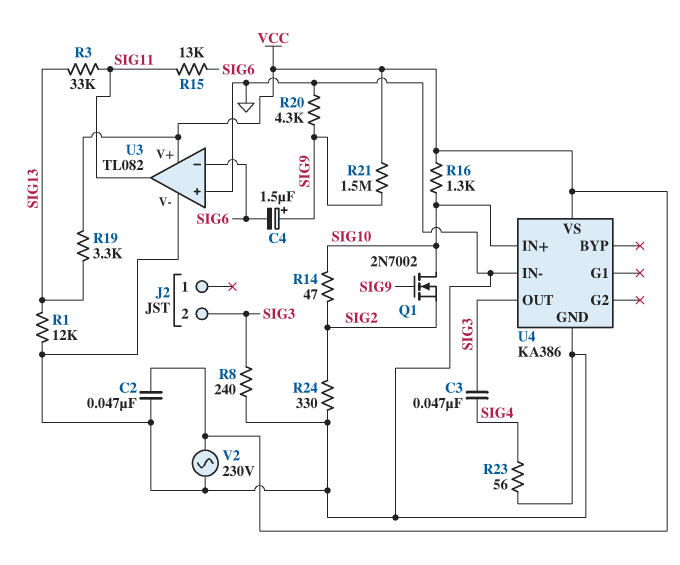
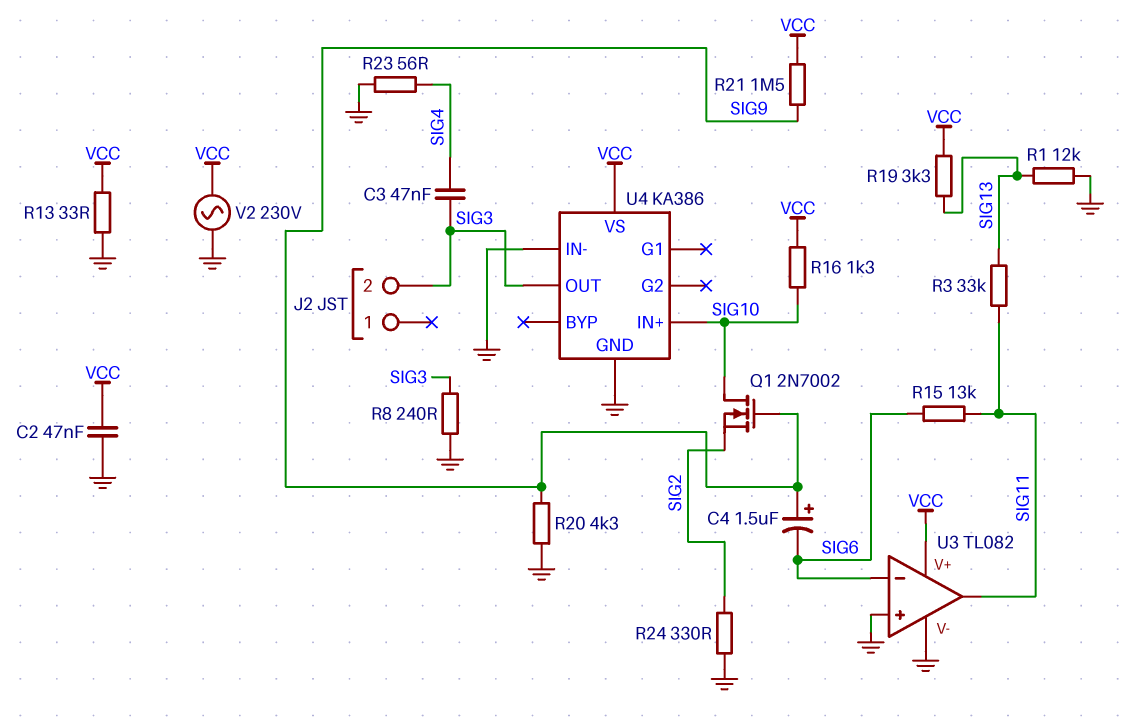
R13: none -> 33 (GND, VCC)
R14: 47 (SIG2, SIG10) -> none

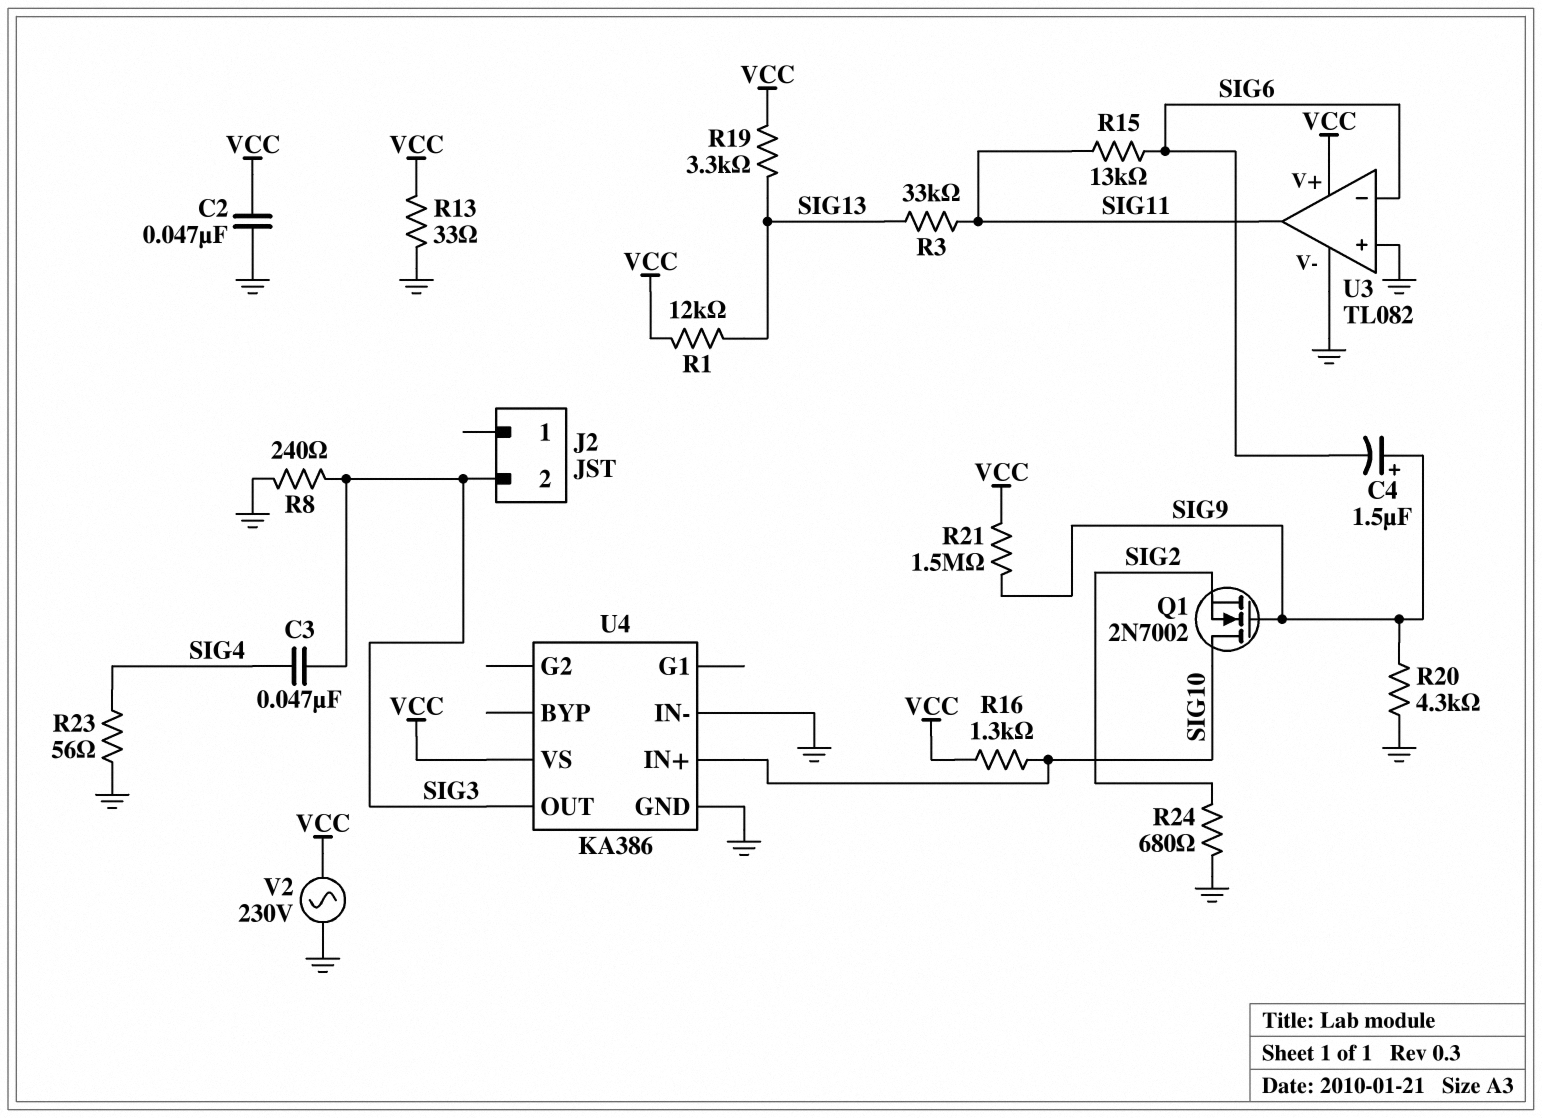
R1: 12k (GND, SIG13) -> 12k (SIG13, VCC)
R24: 330 (GND, SIG2) -> 680 (GND, SIG2)

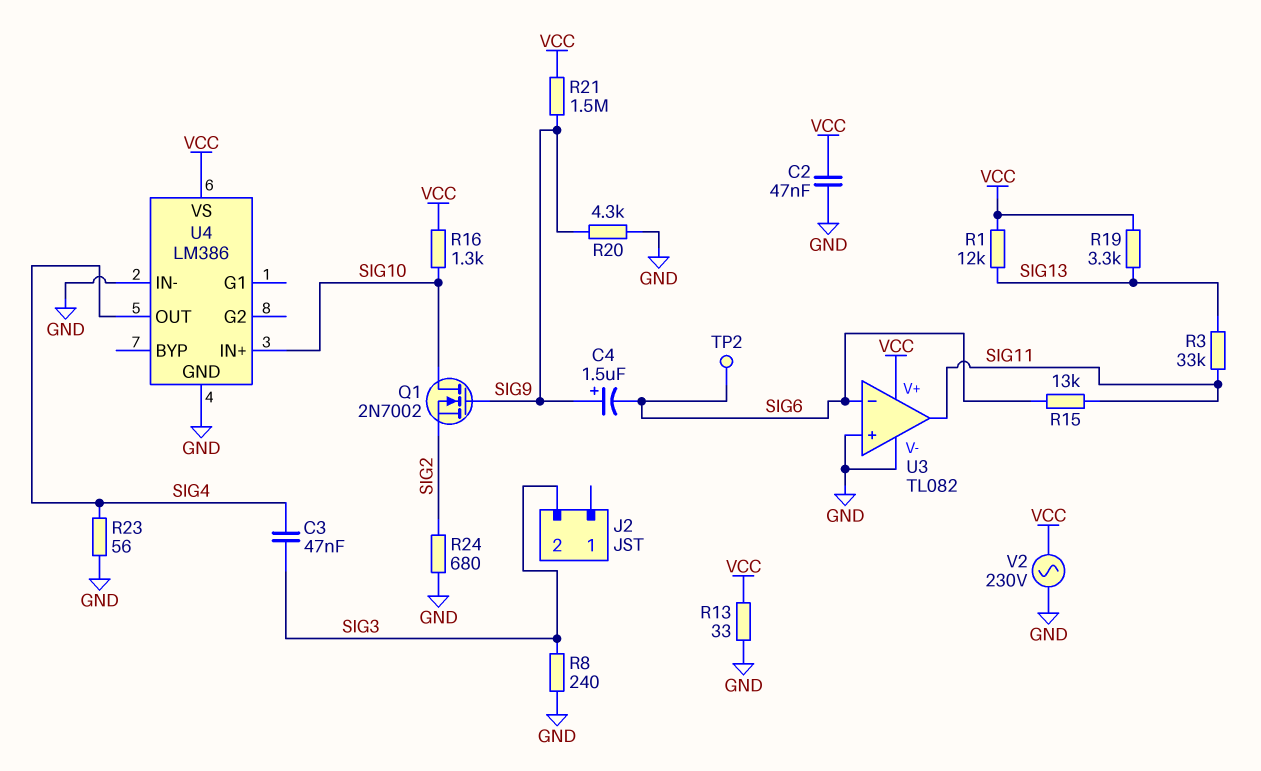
TP2: none -> test point (SIG6)
U4: KA386 -> LM386
U4 pin OUT: SIG3 -> SIG4

